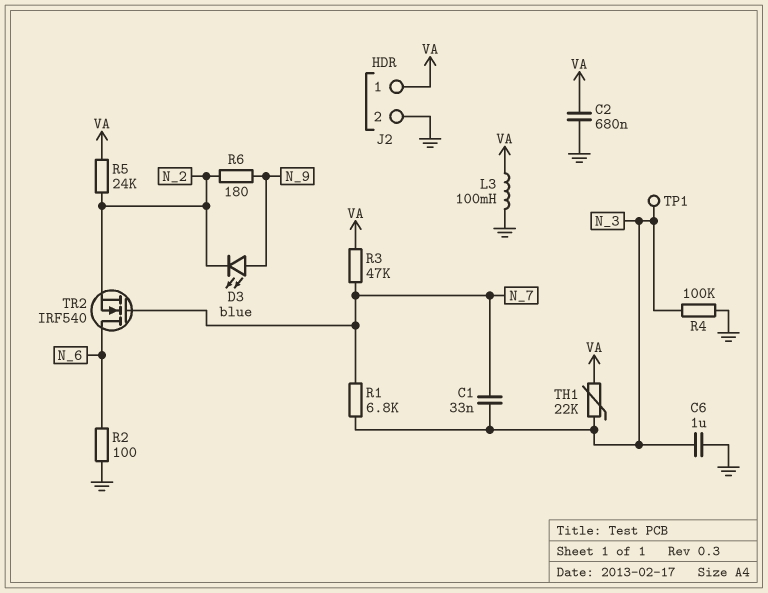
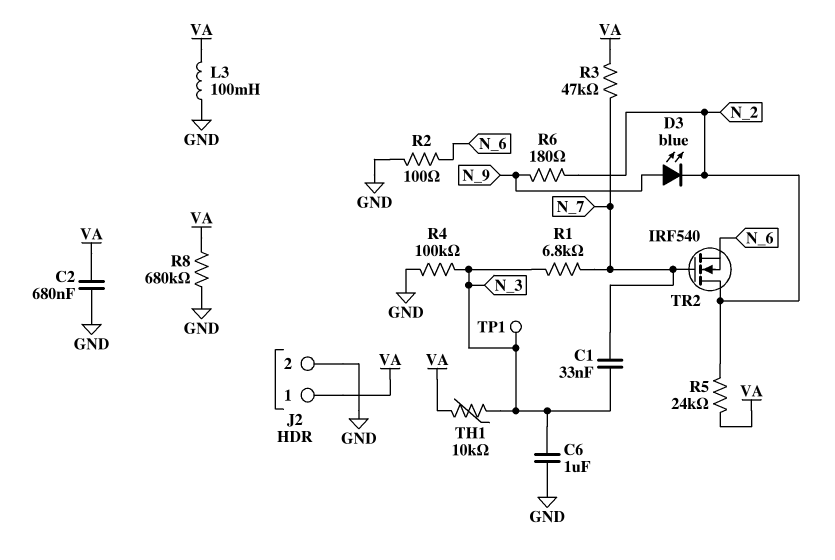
R8: none -> 680k (GND, VA)
TH1: 22k (N_3, VA) -> 10k (N_3, VA)
TR2: NMOS IRF540 (G N_7, D N_6, S N_2) -> NMOS IRF540 (G N_7, D N_2, S N_6)

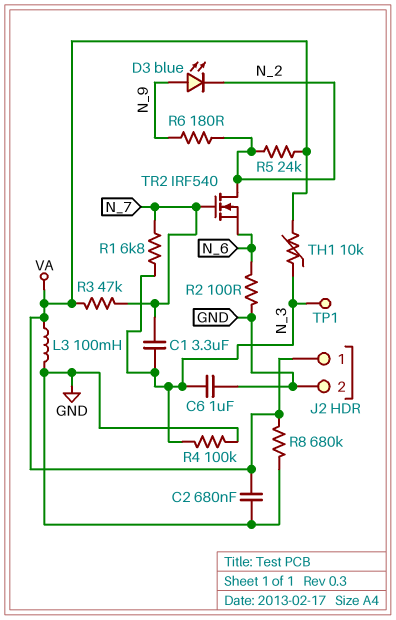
C1: 33nF (N_3, N_7) -> 3.3uF (N_3, N_7)

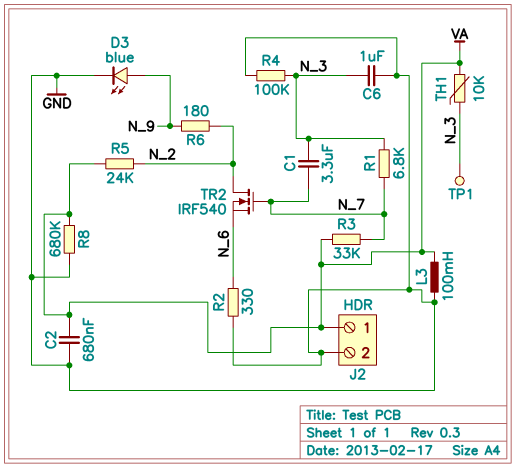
D3: LED blue (A N_9, K N_2) -> LED blue (A N_9, K GND)
R2: 100 (GND, N_6) -> 330 (GND, N_6)
R3: 47k (N_7, VA) -> 33k (N_7, VA)

